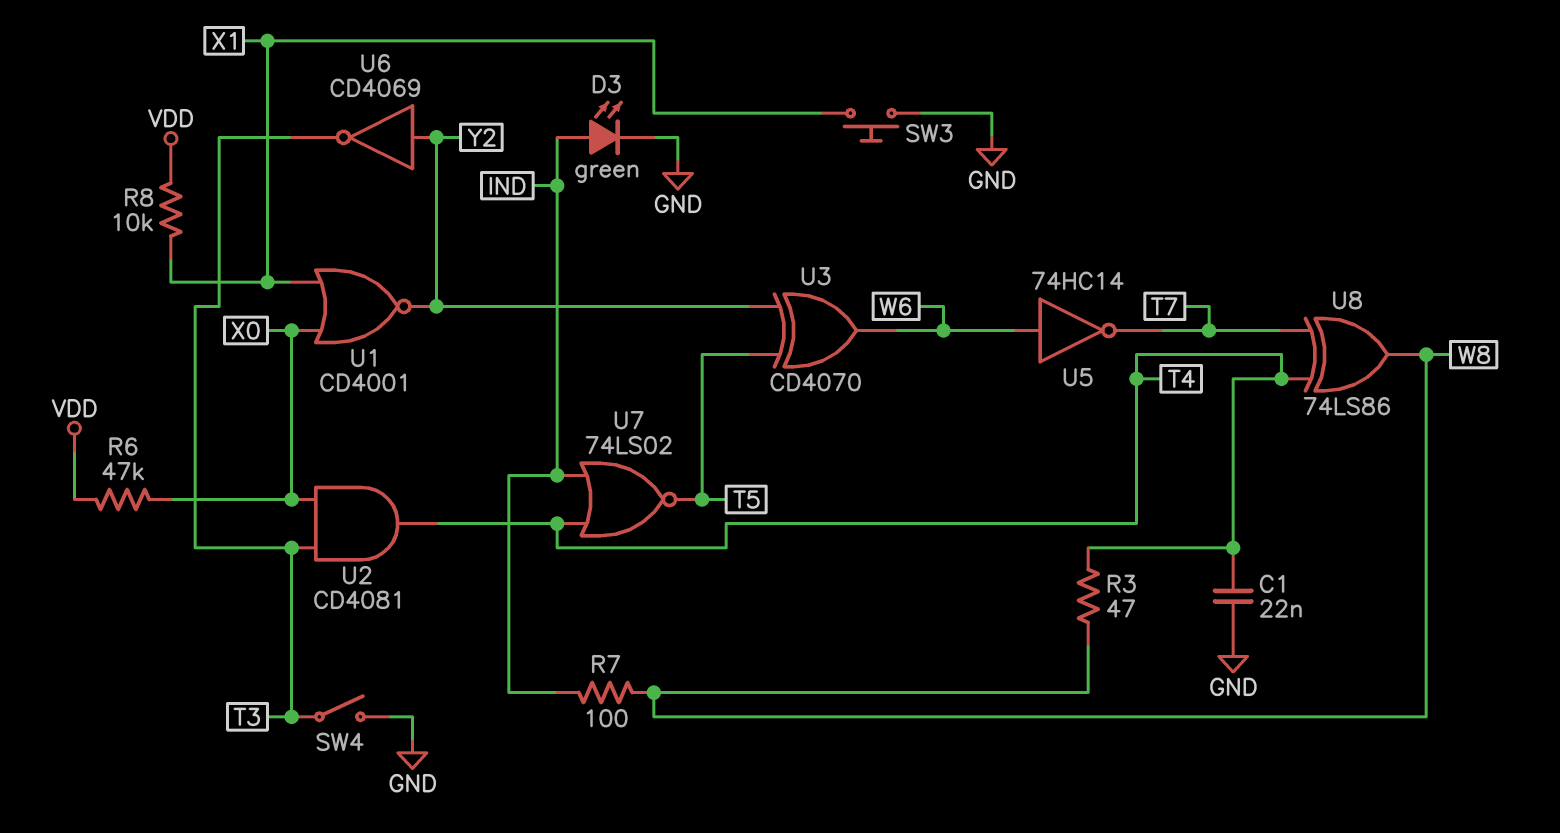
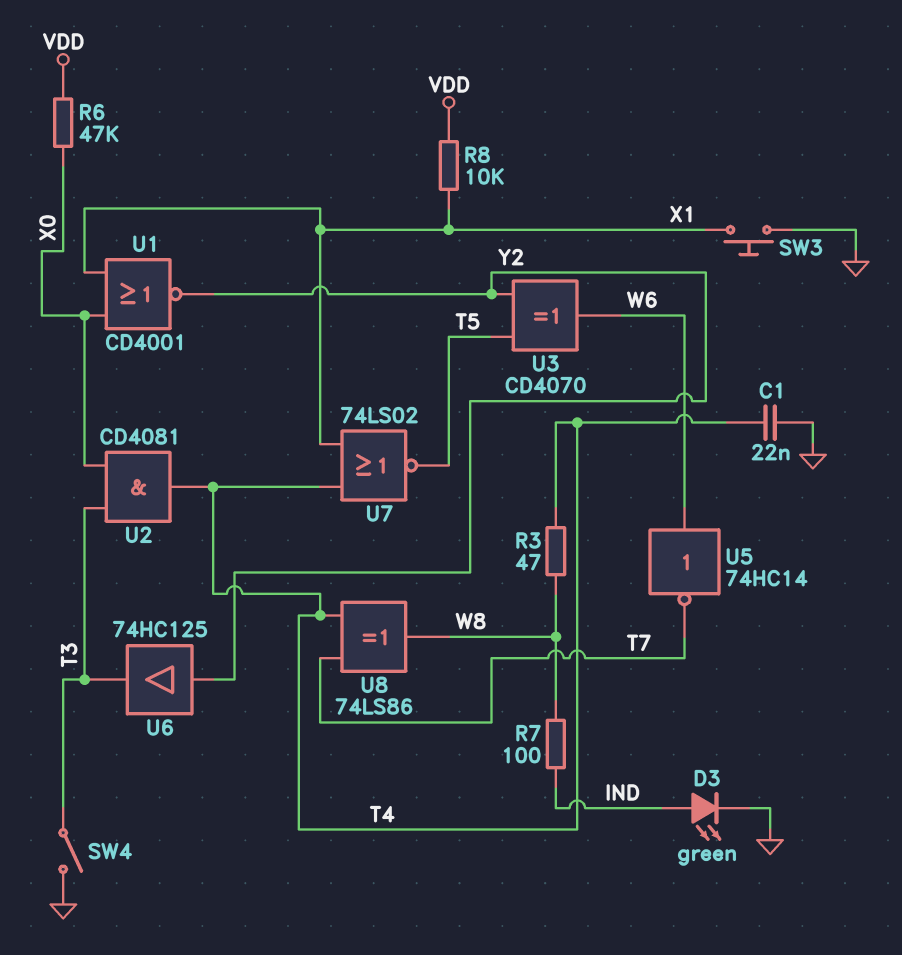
U6: NOT CD4069 (in Y2, out T3) -> buffer 74HC125 (in Y2, out T3)
U7: NOR 74LS02 (in IND, in T4, out T5) -> NOR 74LS02 (in T4, in X1, out T5)

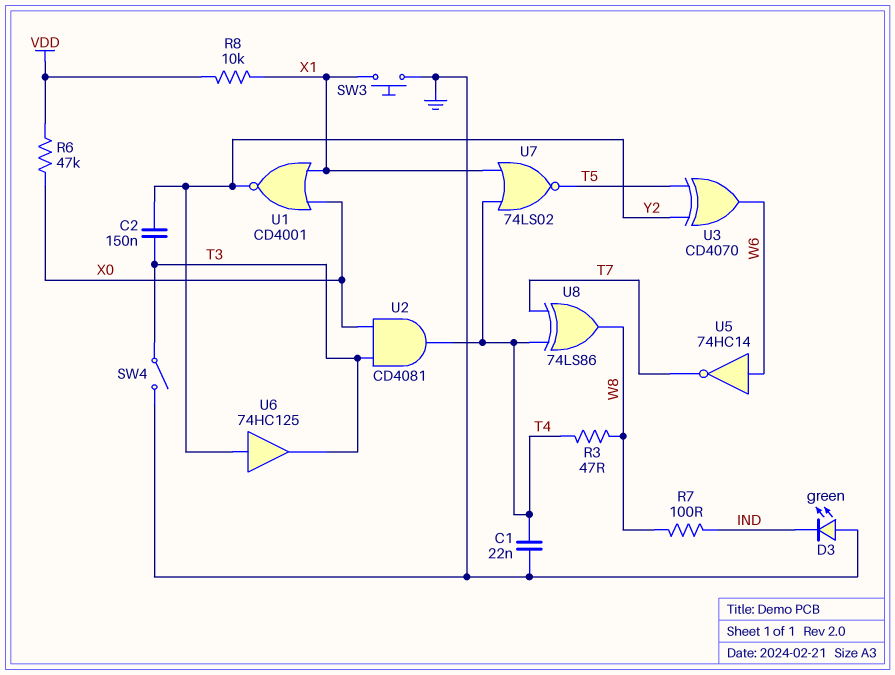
C2: none -> 150nF (T3, Y2)
D3: LED green (A IND, K GND) -> LED green (A GND, K IND)

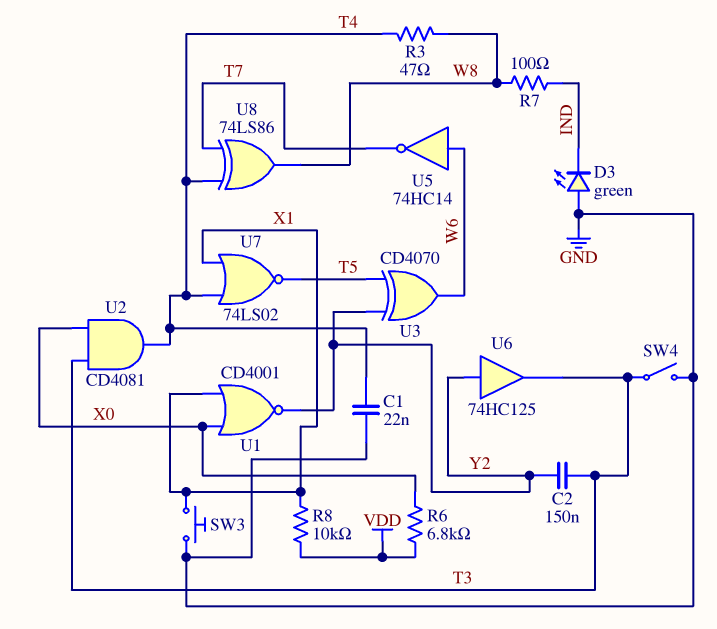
R6: 47k (VDD, X0) -> 6.8k (VDD, X0)

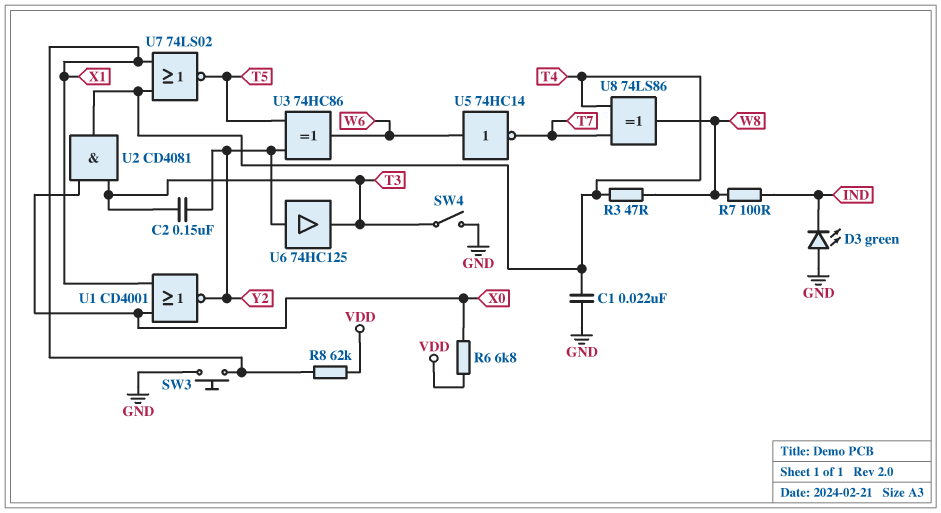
R8: 10k (VDD, X1) -> 62k (VDD, X1)
U3: XOR CD4070 (in T5, in Y2, out W6) -> XOR 74HC86 (in T5, in Y2, out W6)

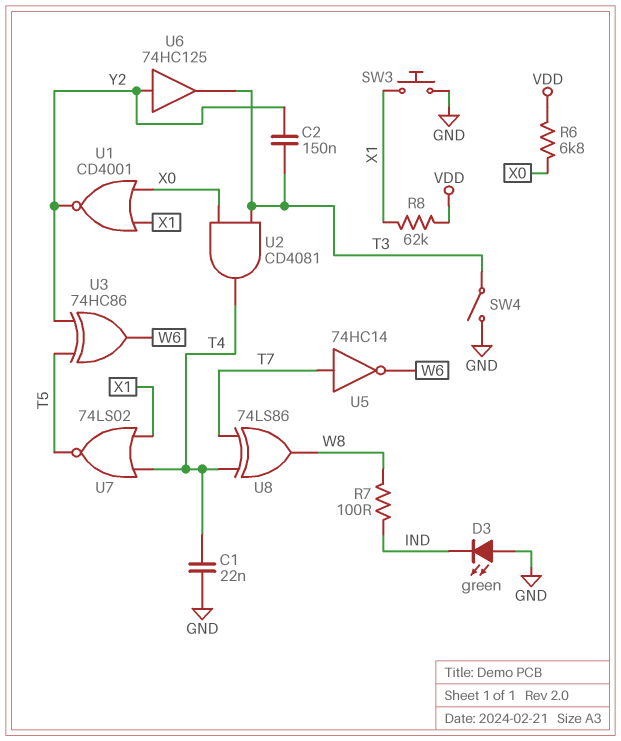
R3: 47 (T4, W8) -> none
U5: NOT 74HC14 (in W6, out T7) -> NOT 74HC14 (in T7, out W6)

